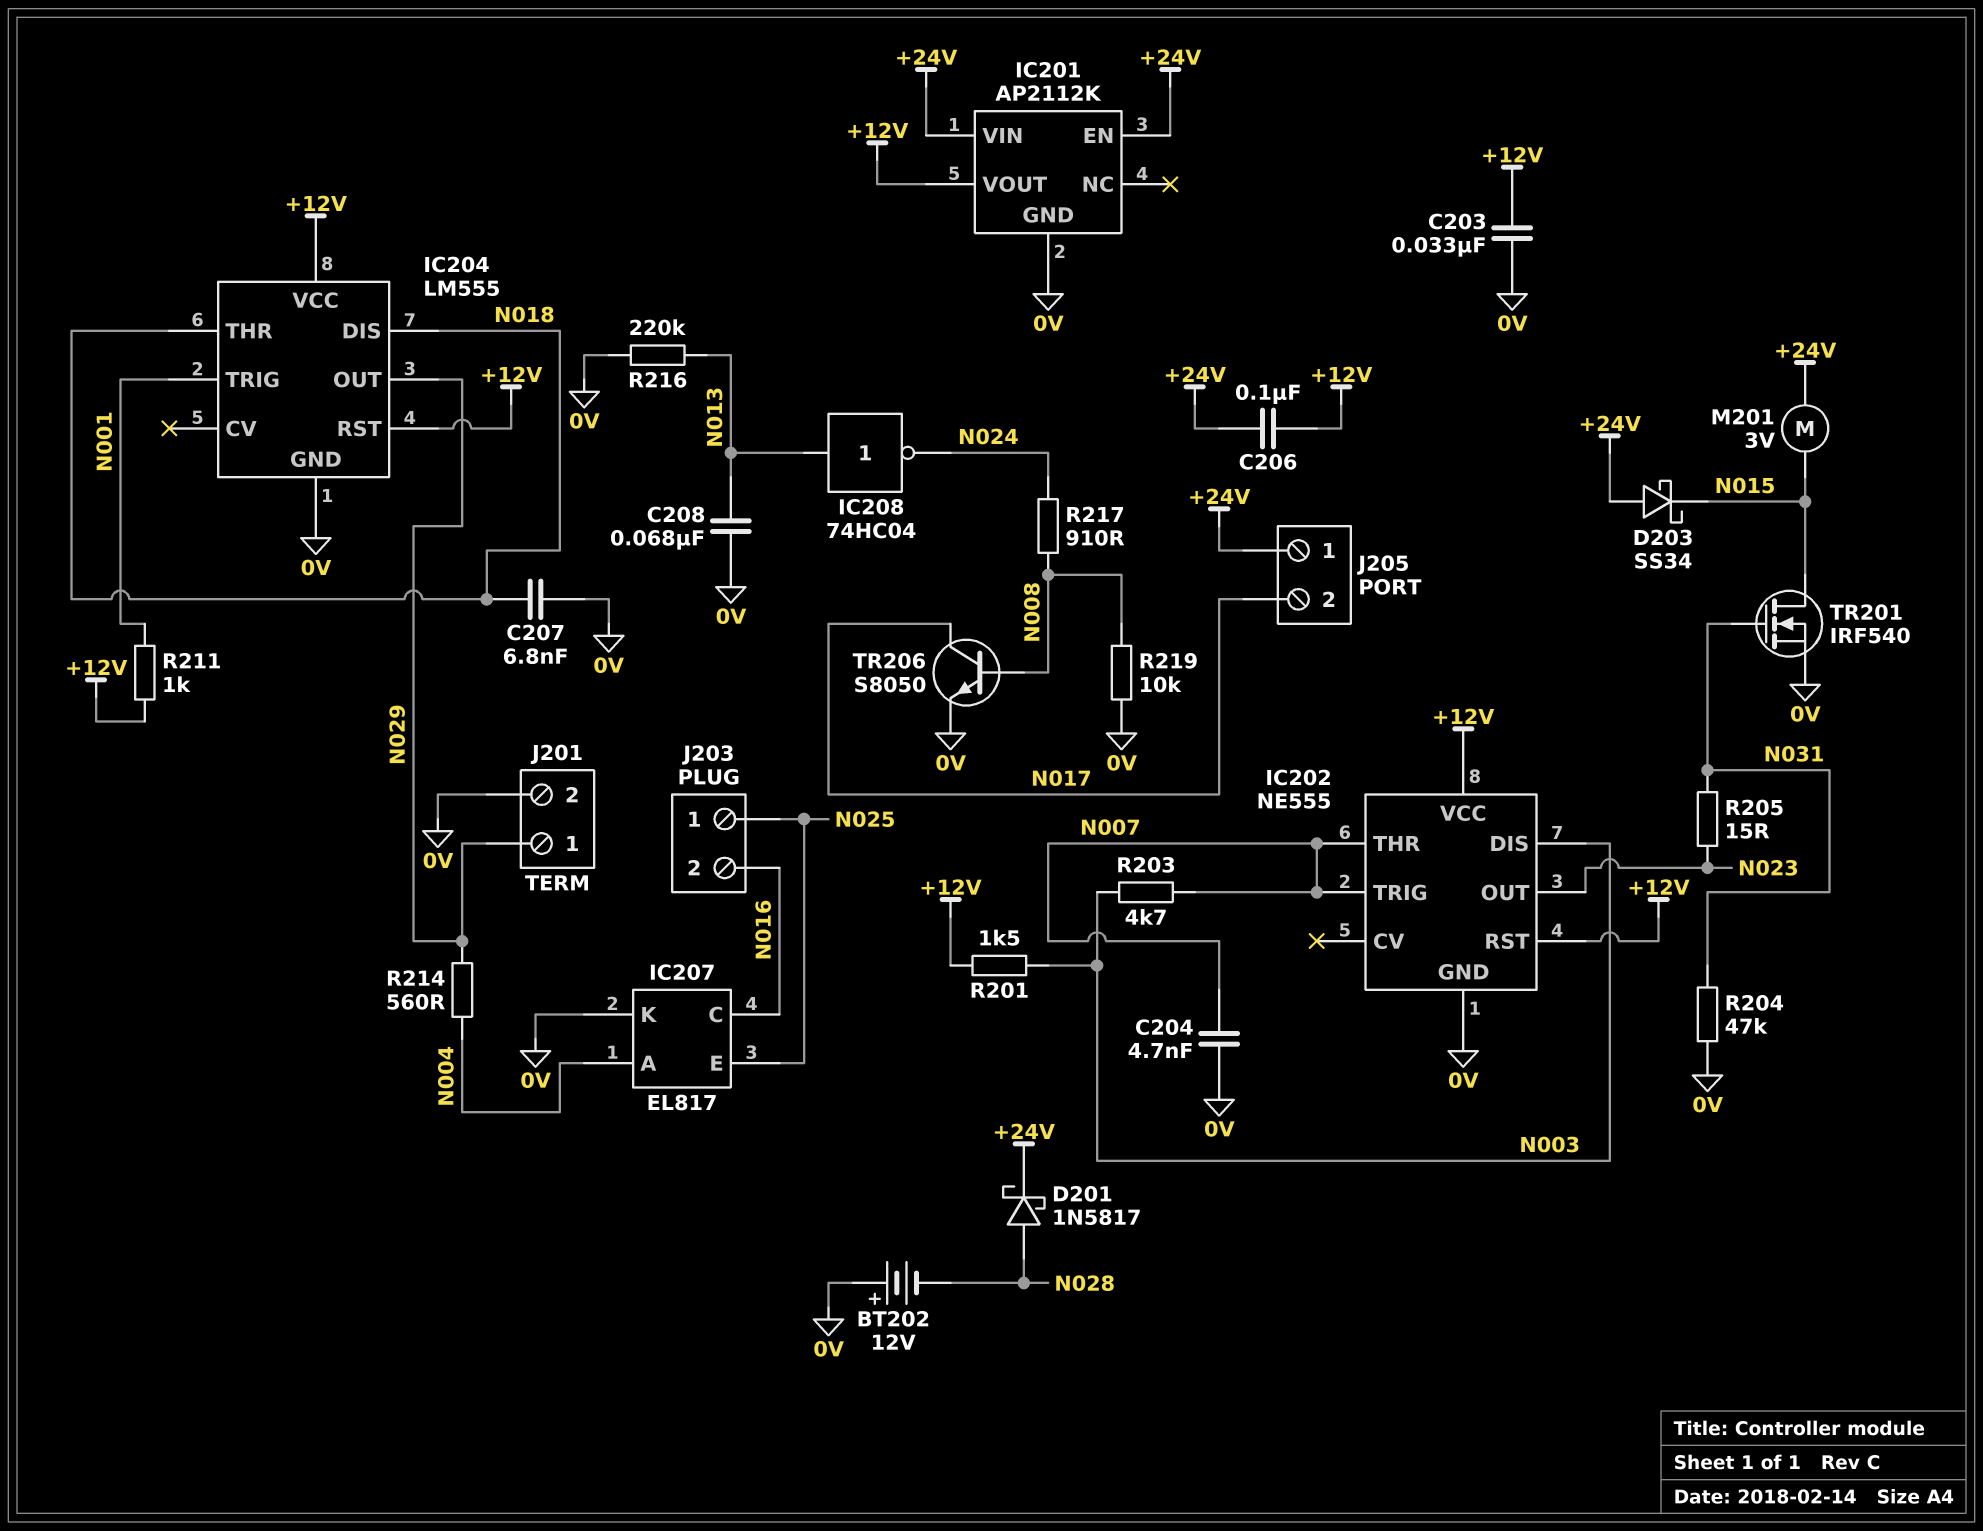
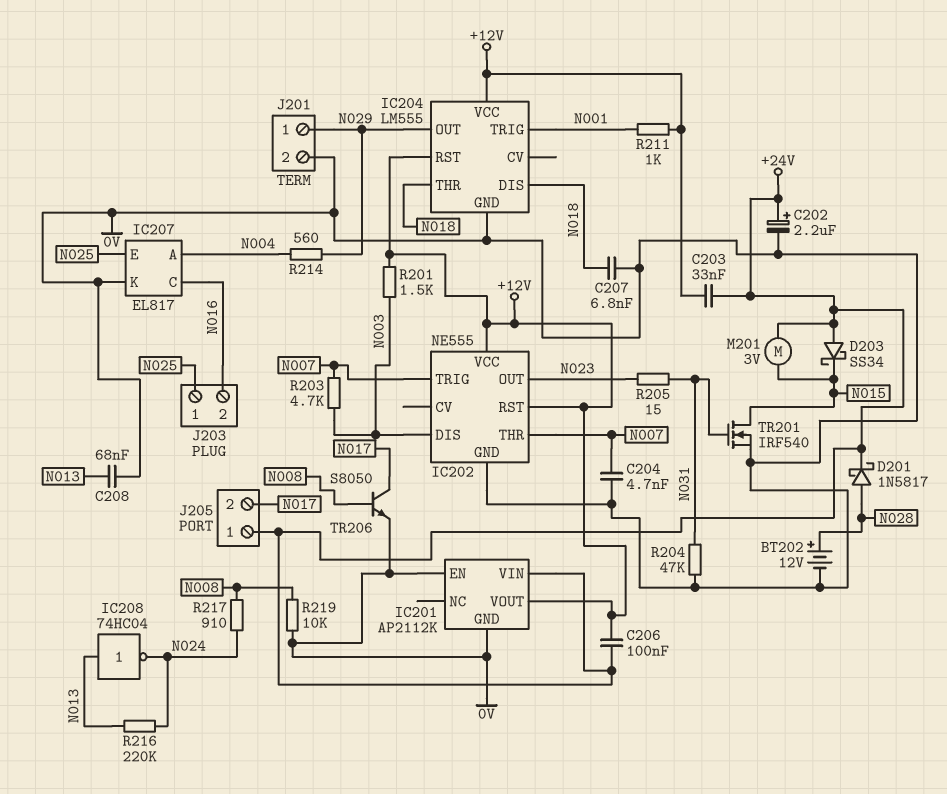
BT202: 12V (plus 0V, minus N028) -> 12V (plus N028, minus 0V)
C202: none -> 2.2uF (plus +24V, minus 0V)
C203: 33nF (+12V, 0V) -> 33nF (+12V, +24V)
IC201 pin EN: +24V -> 0V
R216: 220k (0V, N013) -> 220k (N013, N024)

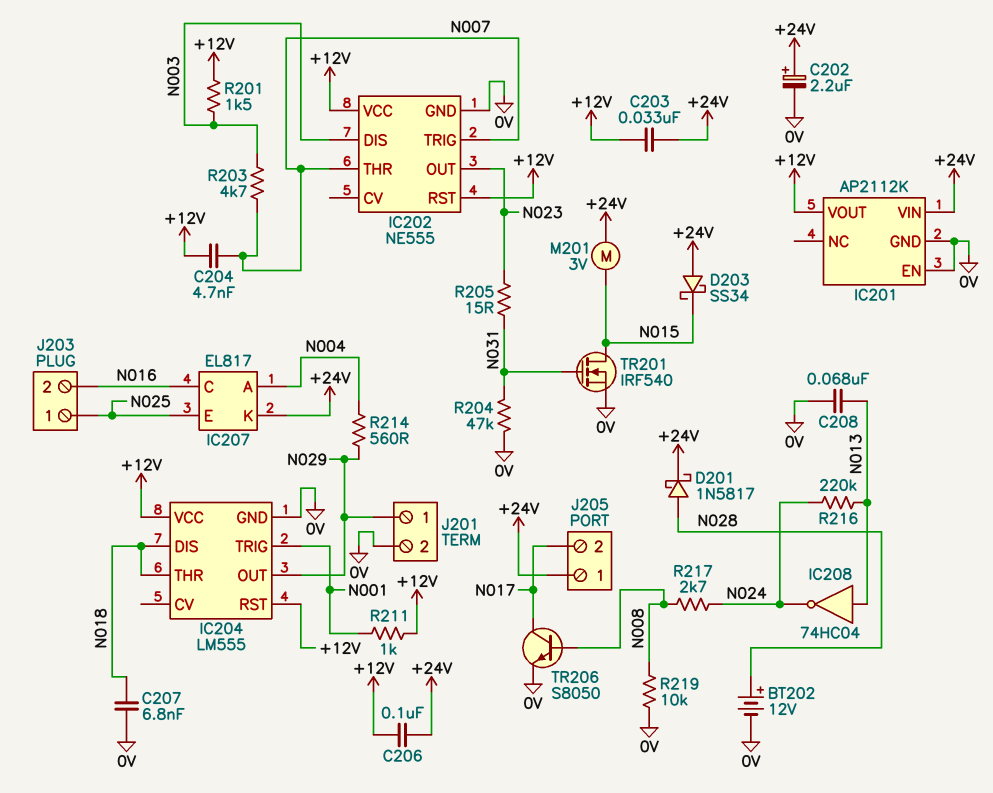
C204: 4.7nF (0V, N007) -> 4.7nF (+12V, N007)
IC207 pin K: 0V -> +24V
R217: 910 (N008, N024) -> 2.7k (N008, N024)

